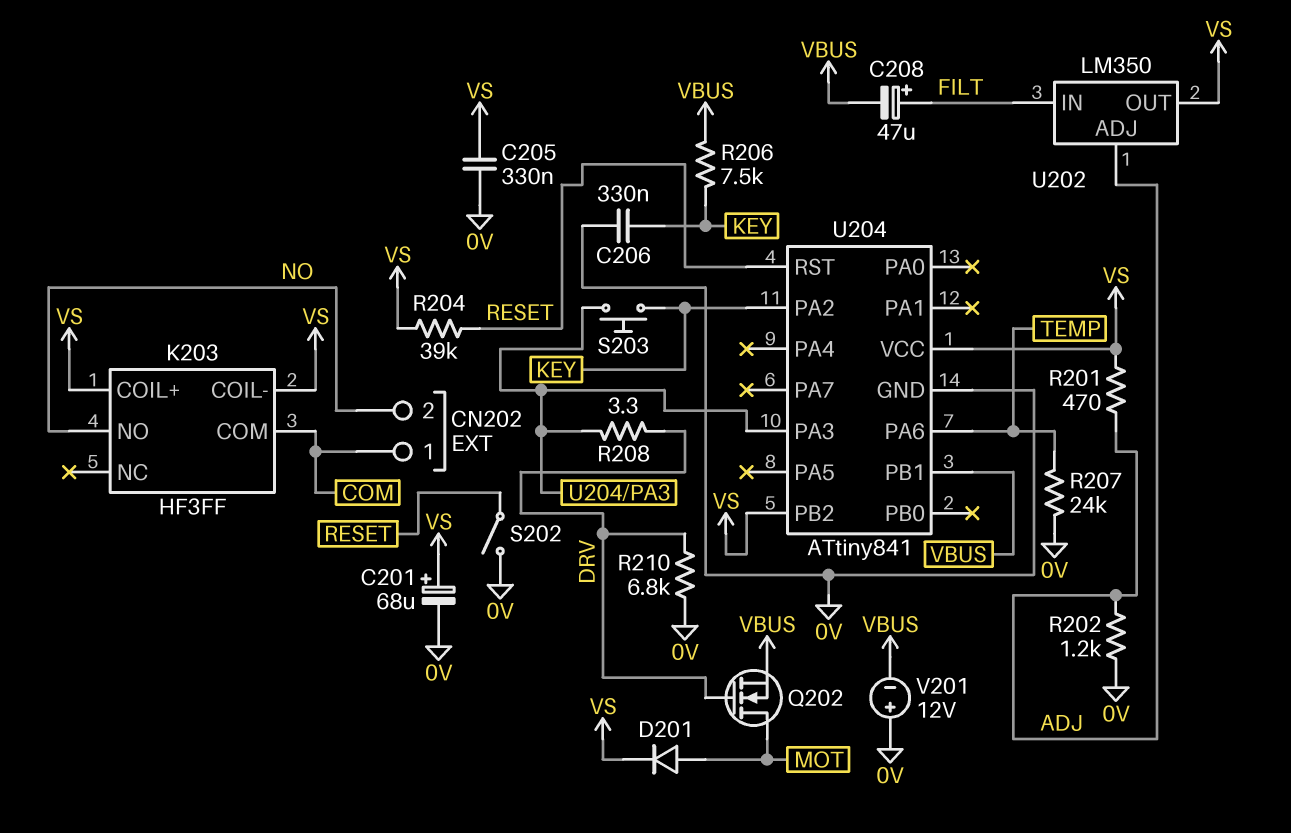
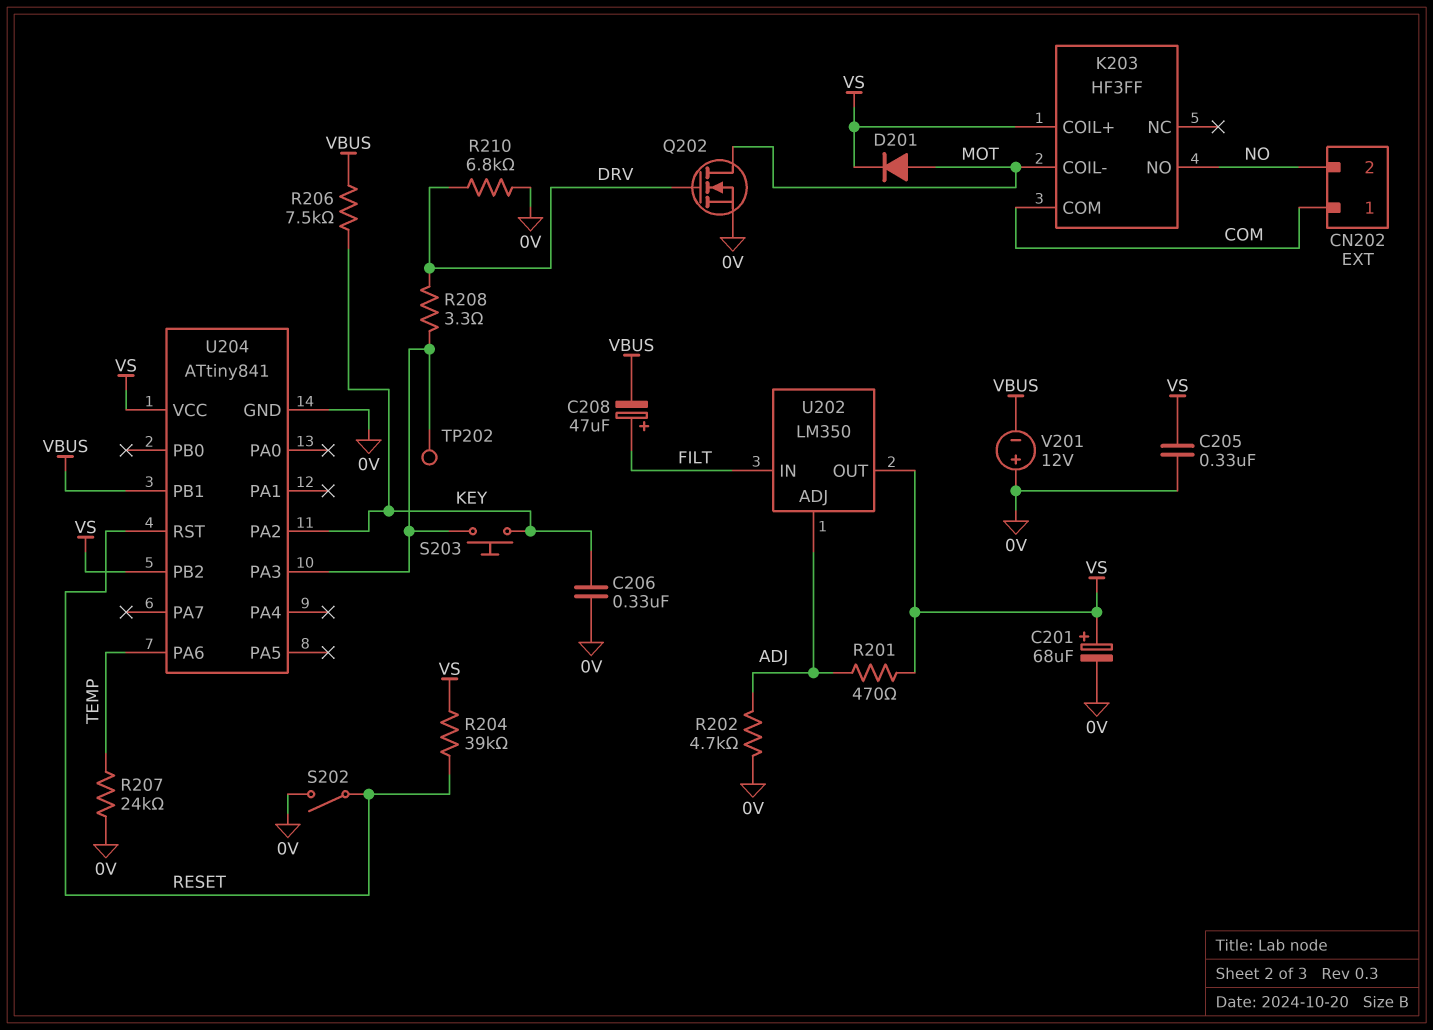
K203 pin COIL-: VS -> MOT
Q202: NMOS (G DRV, D MOT, S VBUS) -> NMOS (G DRV, D MOT, S 0V)
R202: 1.2k (0V, ADJ) -> 4.7k (0V, ADJ)
TP202: none -> test point (U204/PA3)

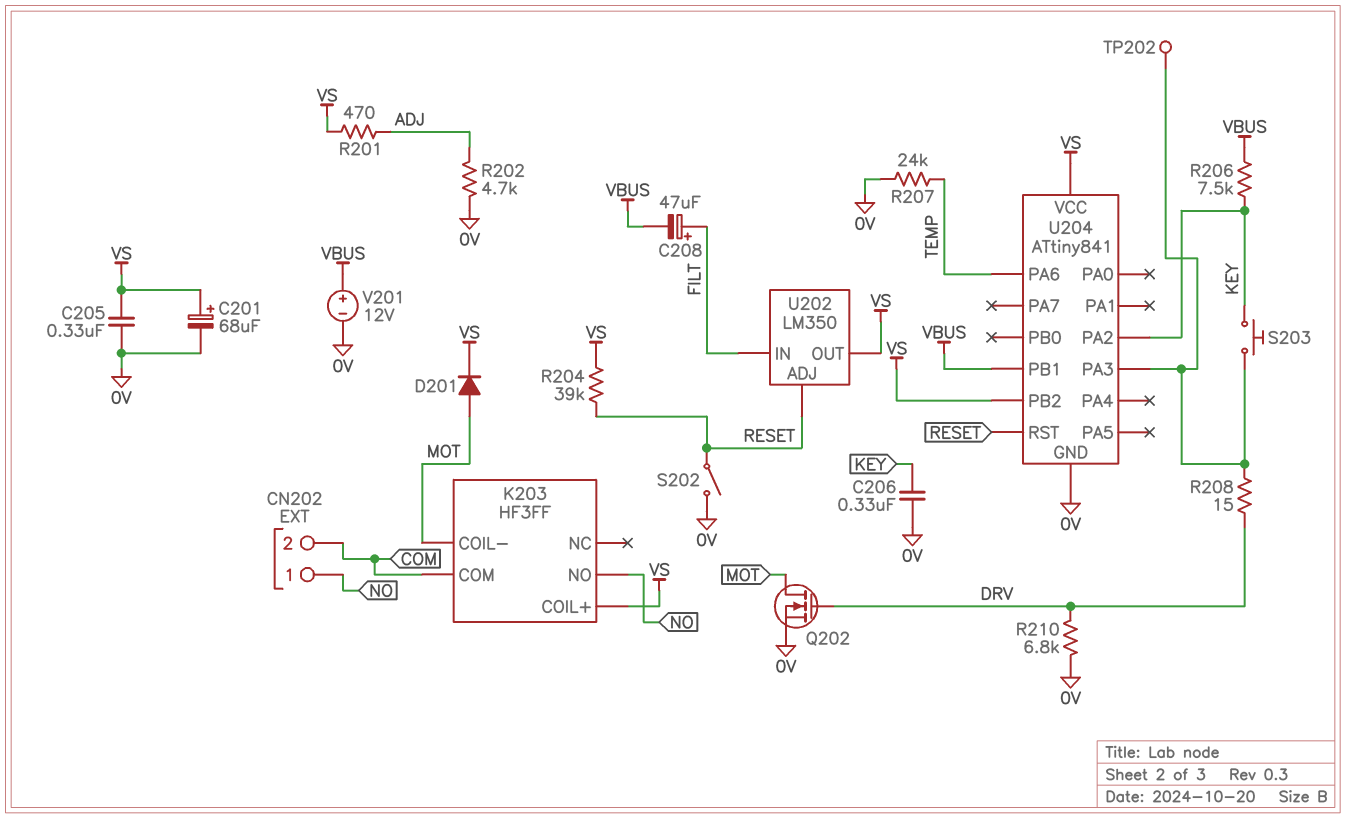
CN202 pin 1: COM -> NO
CN202 pin 2: NO -> COM
R208: 3.3 (DRV, U204/PA3) -> 15 (DRV, U204/PA3)
U202 pin ADJ: ADJ -> RESET
V201: 12V (plus 0V, minus VBUS) -> 12V (plus VBUS, minus 0V)

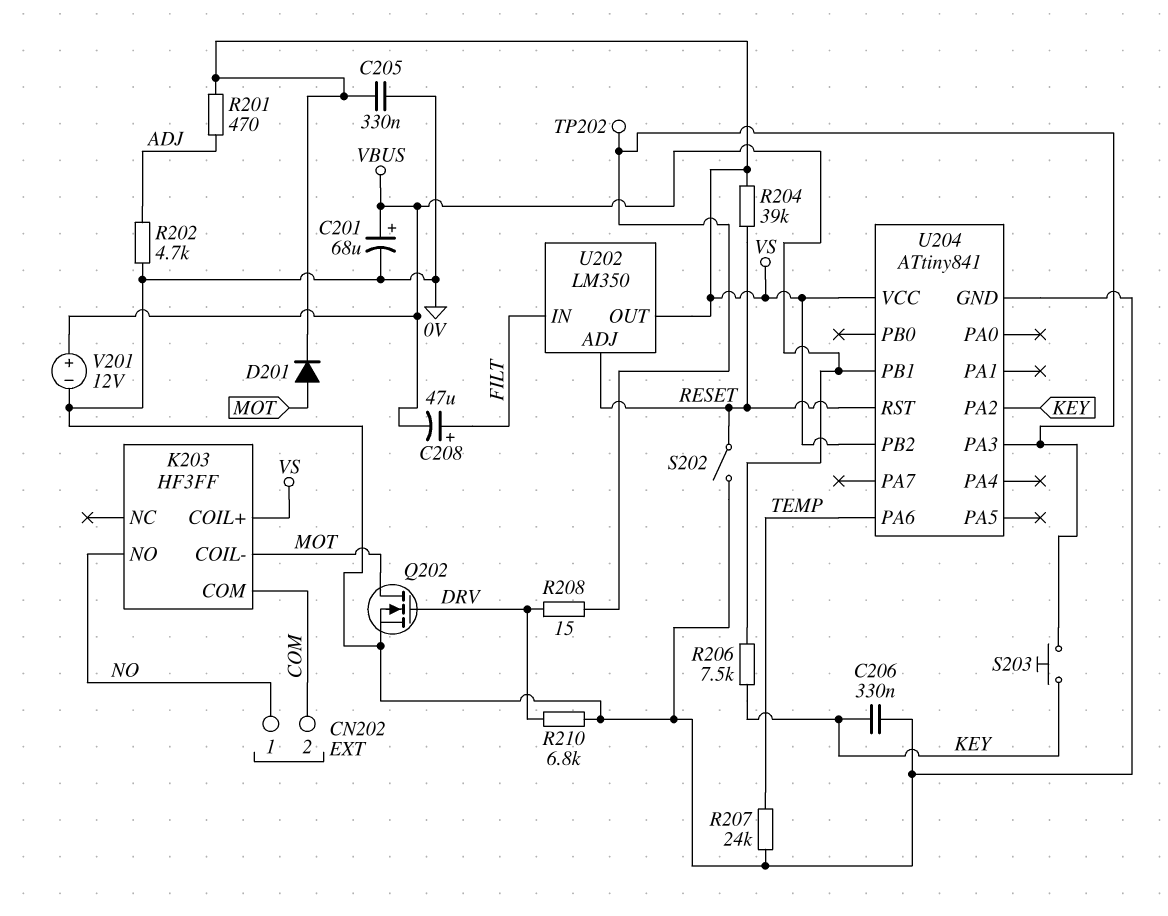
C201: 68uF (plus VS, minus 0V) -> 68uF (plus VBUS, minus 0V)

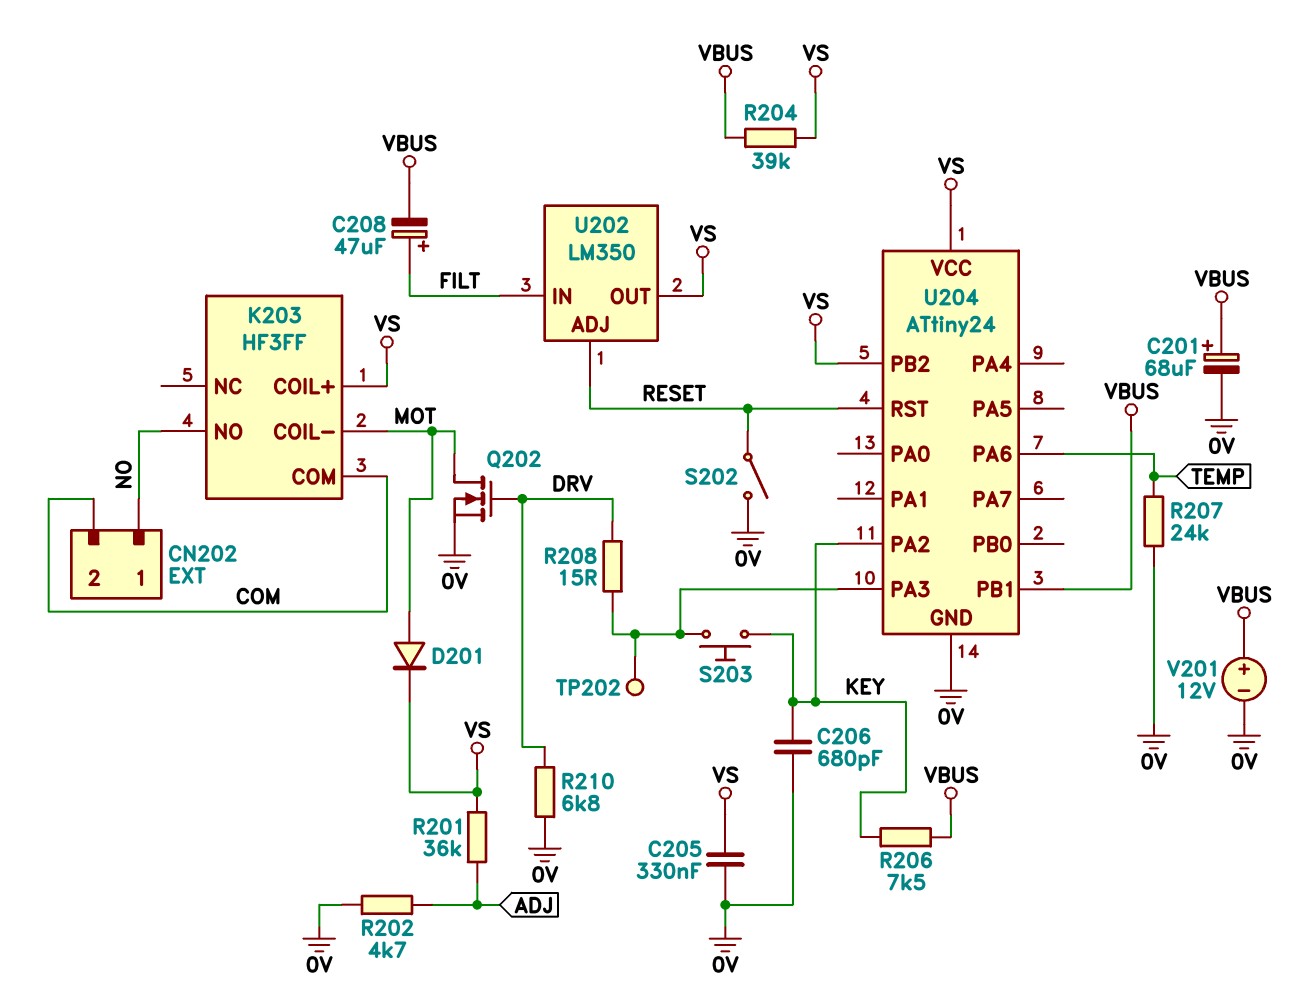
C206: 330nF (0V, KEY) -> 680pF (0V, KEY)
R201: 470 (ADJ, VS) -> 36k (ADJ, VS)
R204: 39k (RESET, VS) -> 39k (VBUS, VS)
U204: ATtiny841 -> ATtiny24

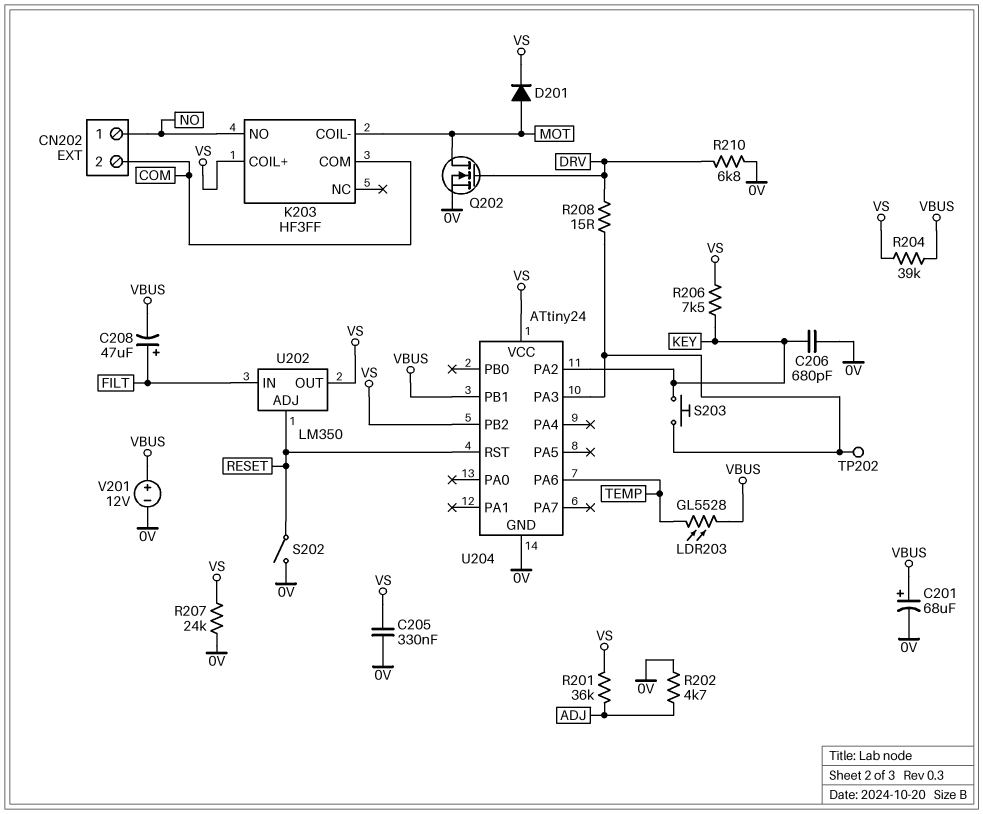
LDR203: none -> GL5528 (TEMP, VBUS)
R206: 7.5k (KEY, VBUS) -> 7.5k (KEY, VS)
R207: 24k (0V, TEMP) -> 24k (0V, VS)

